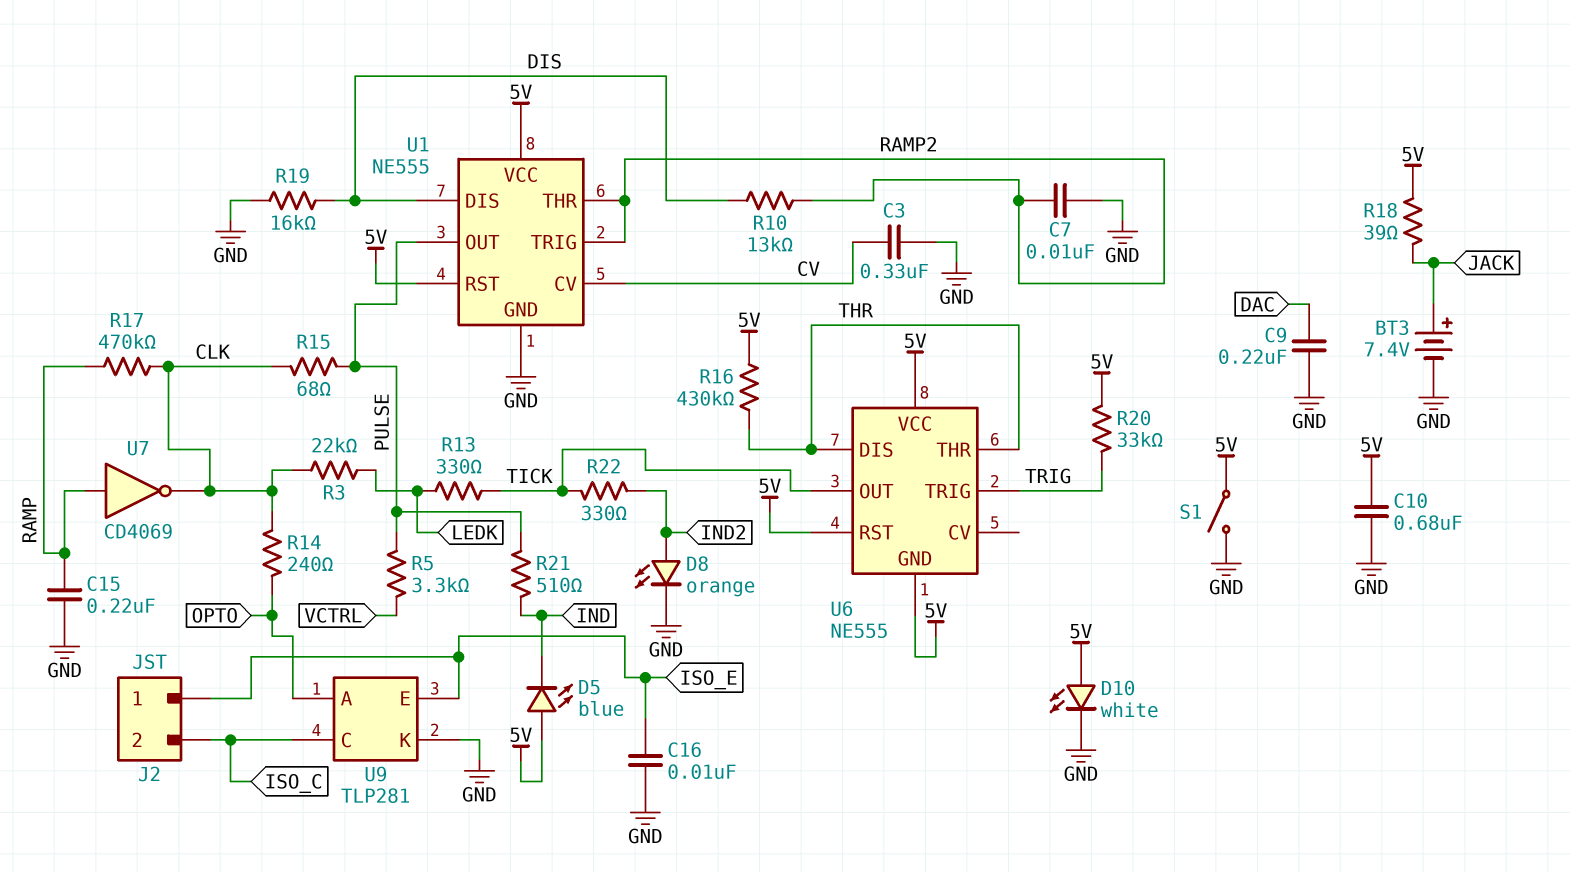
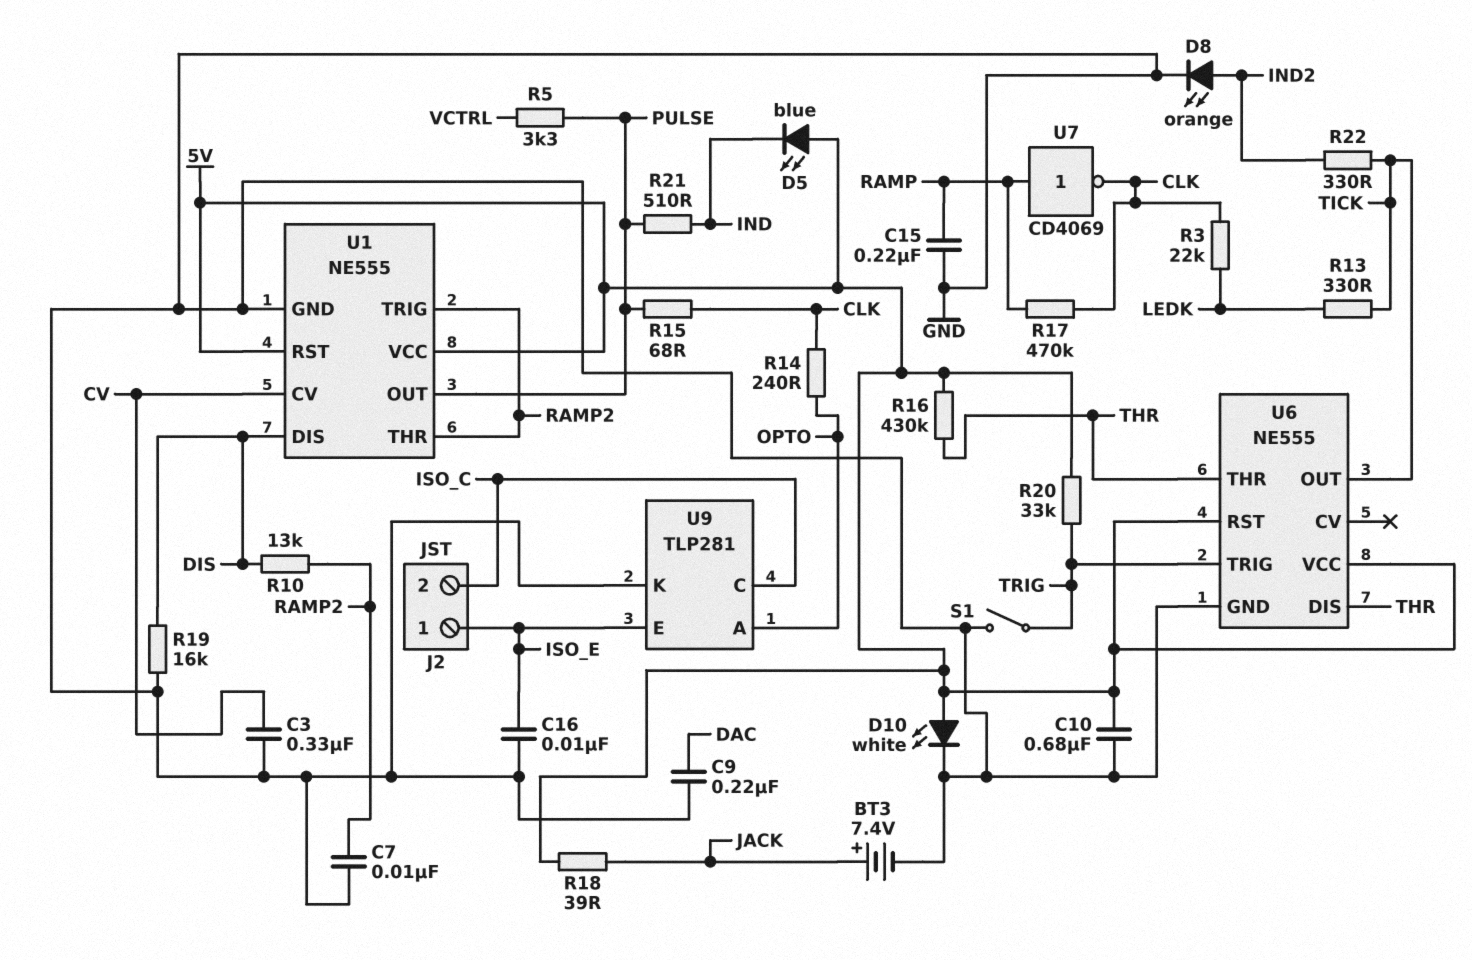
S1: switch (5V, GND) -> switch (GND, TRIG)
U6 pin GND: 5V -> GND

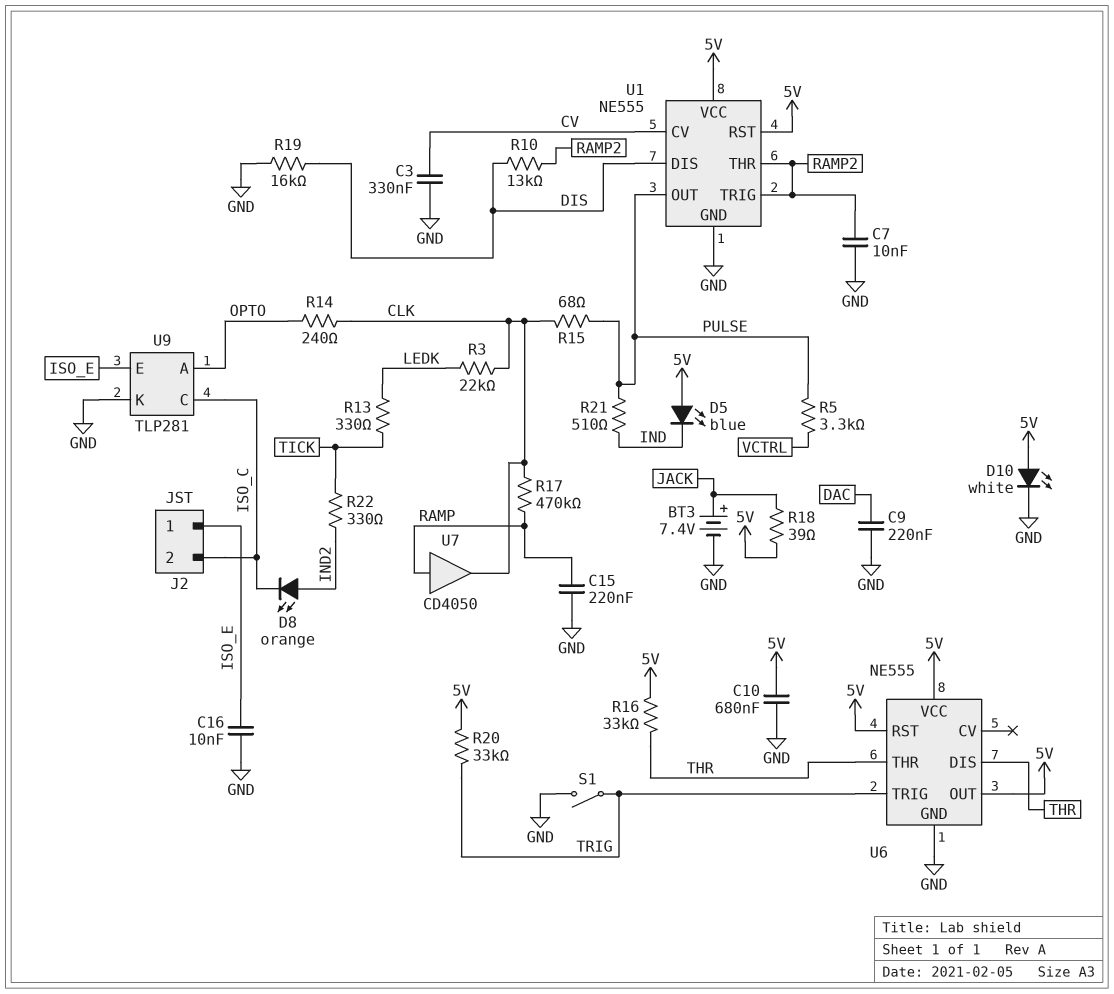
D8: LED orange (A IND2, K GND) -> LED orange (A IND2, K ISO_C)
R16: 430k (5V, THR) -> 33k (5V, THR)
U6 pin OUT: TICK -> 5V
U7: NOT CD4069 (in RAMP, out CLK) -> buffer CD4050 (in RAMP, out CLK)

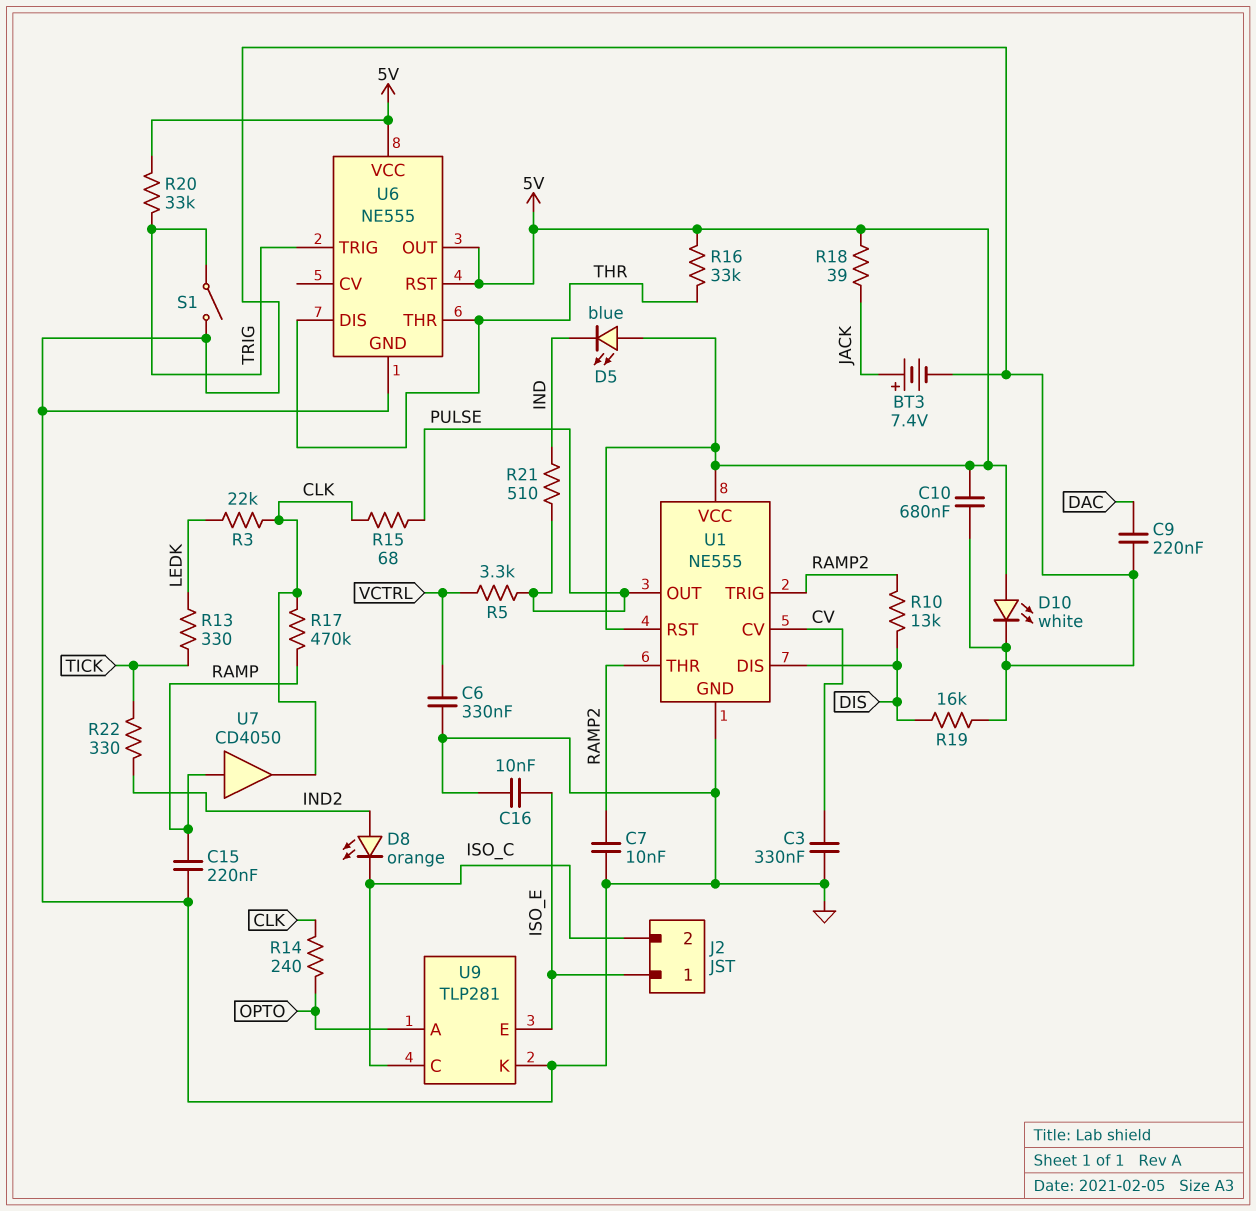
C6: none -> 330nF (GND, VCTRL)

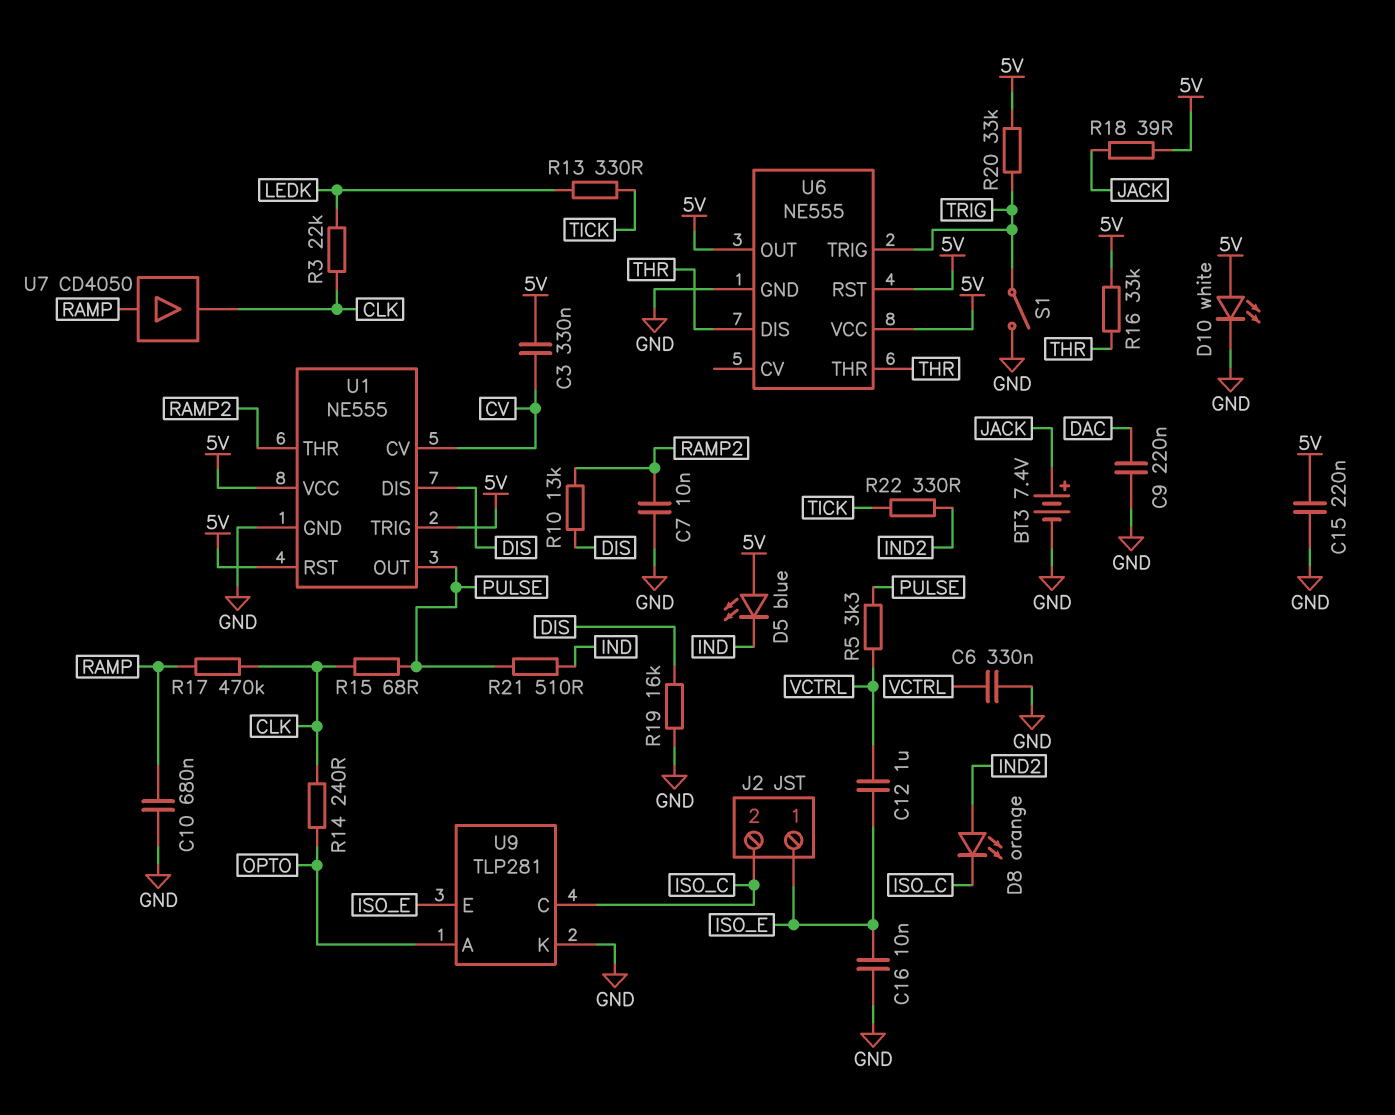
C3: 330nF (CV, GND) -> 330nF (5V, CV)
C10: 680nF (5V, GND) -> 680nF (GND, RAMP)
C12: none -> 1uF (ISO_E, VCTRL)
C15: 220nF (GND, RAMP) -> 220nF (5V, GND)
U1 pin TRIG: RAMP2 -> 5V

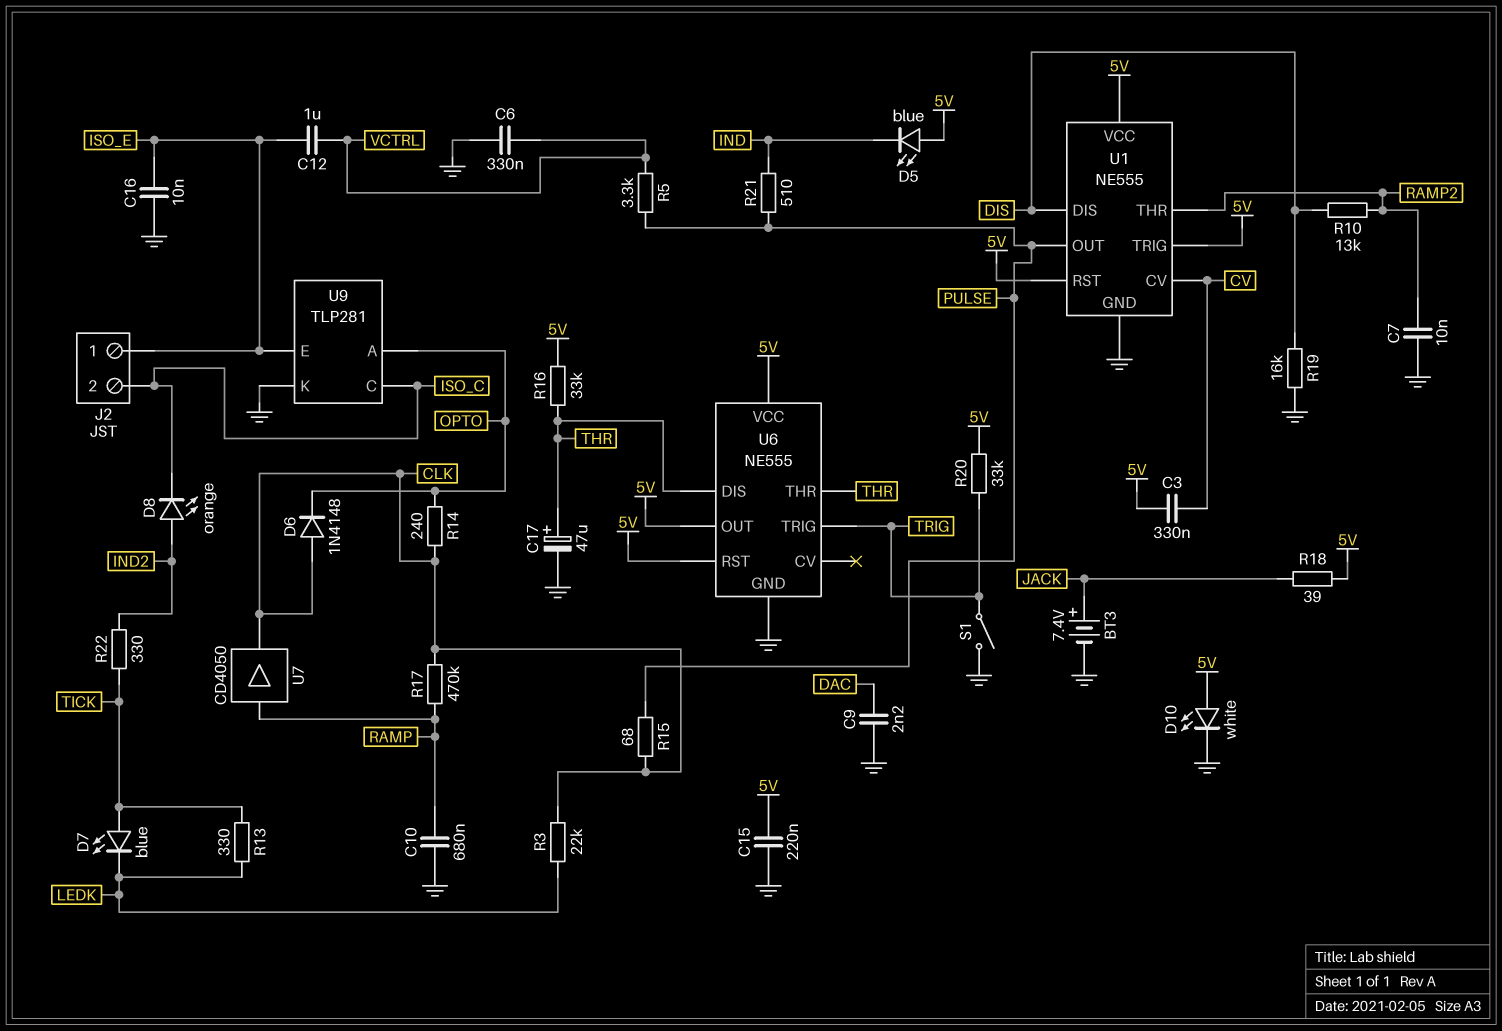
C9: 220nF (DAC, GND) -> 2.2nF (DAC, GND)
C17: none -> 47uF (plus THR, minus GND)
D6: none -> diode 1N4148 (A CLK, K OPTO)
D7: none -> LED blue (A TICK, K LEDK)

